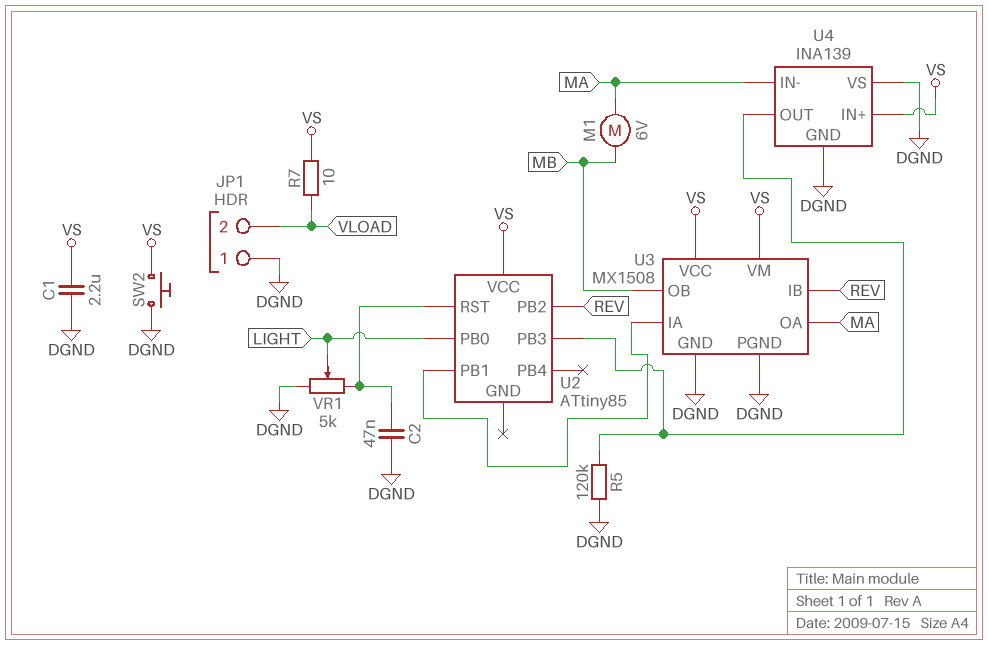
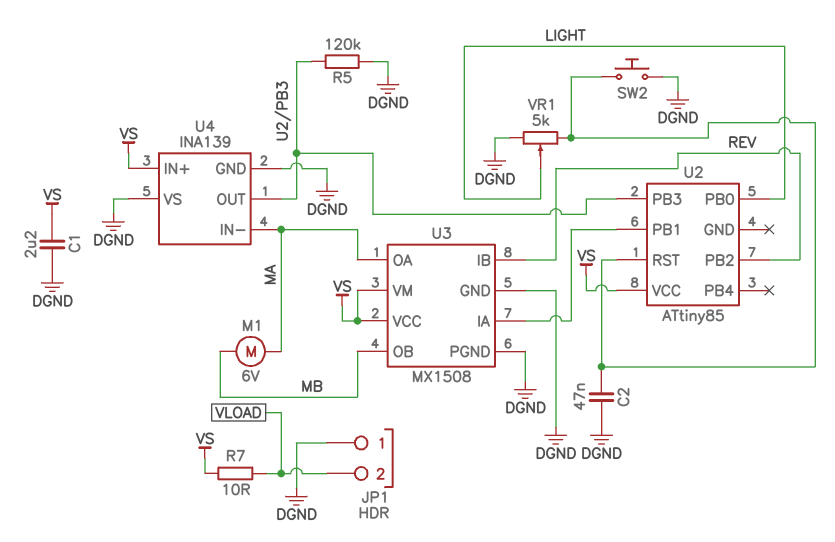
SW2: button (DGND, VS) -> button (DGND, U2/RST)

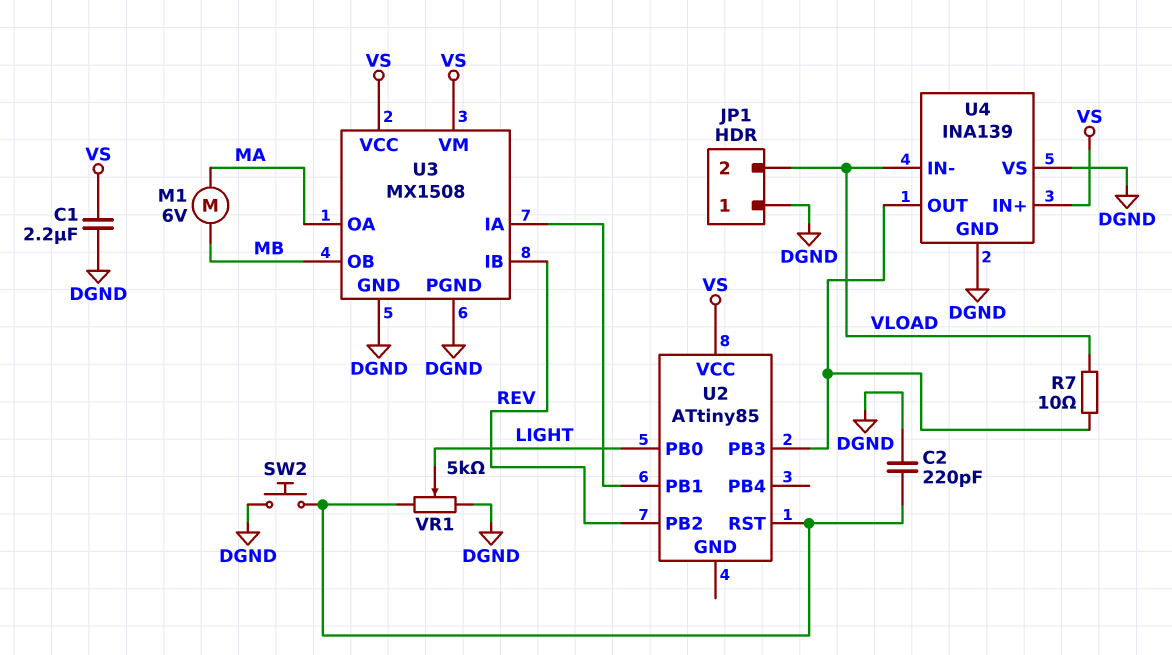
C2: 47nF (DGND, U2/RST) -> 220pF (DGND, U2/RST)
R5: 120k (DGND, U2/PB3) -> none
R7: 10 (VLOAD, VS) -> 10 (U2/PB3, VLOAD)
U4 pin IN-: MA -> VLOAD

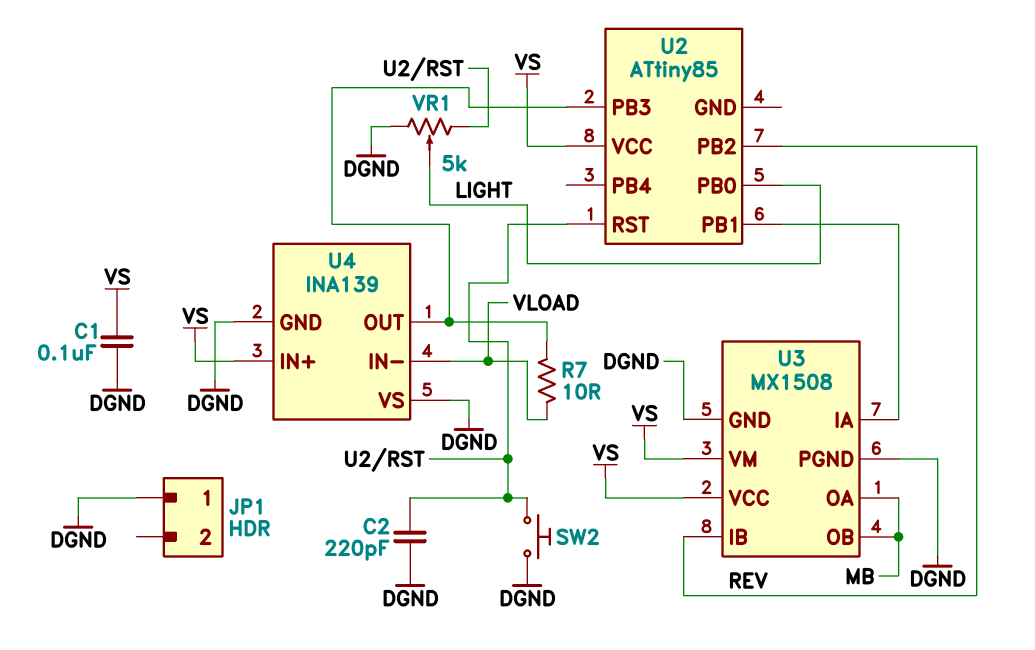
C1: 2.2uF (DGND, VS) -> 100nF (DGND, VS)
JP1 pin 2: VLOAD -> none
M1: motor 6V (MA, MB) -> none
U3 pin OA: MA -> MB

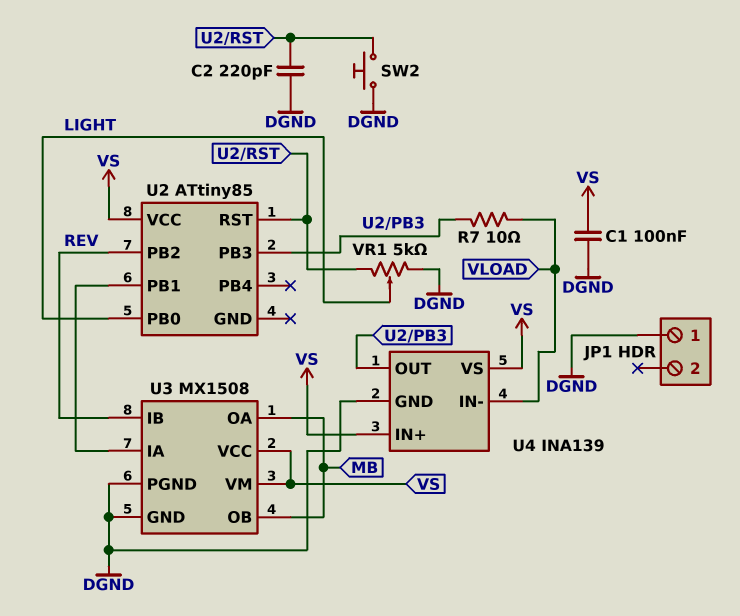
U4 pin VS: DGND -> VS

